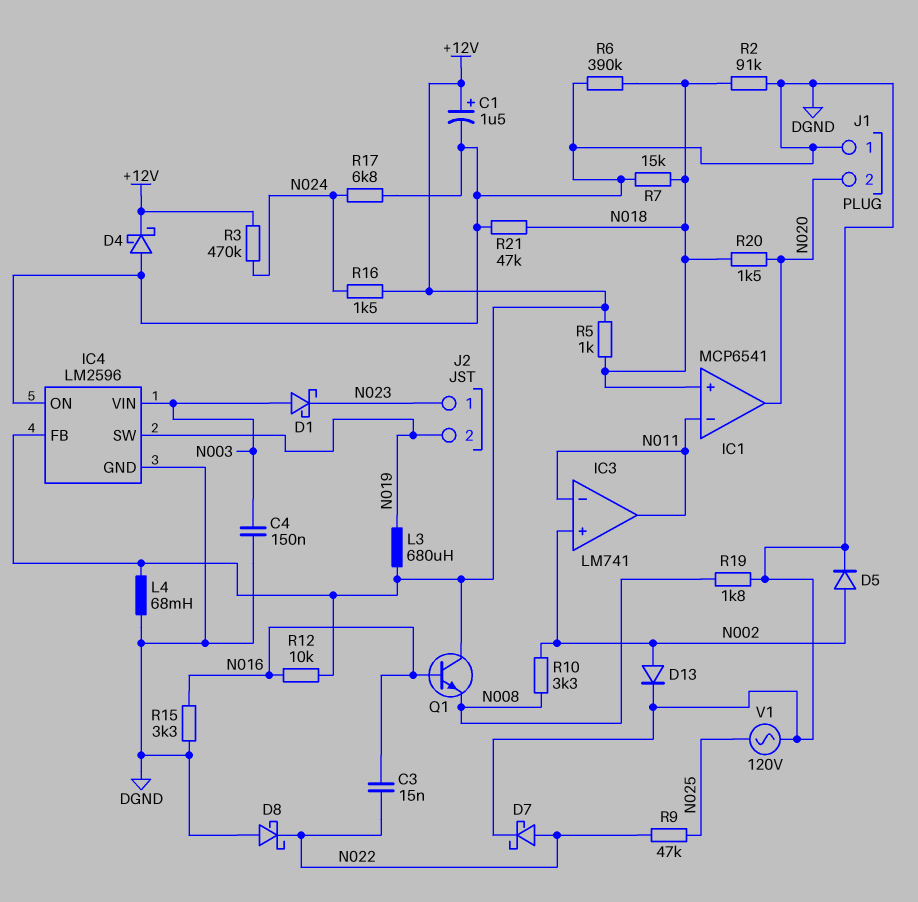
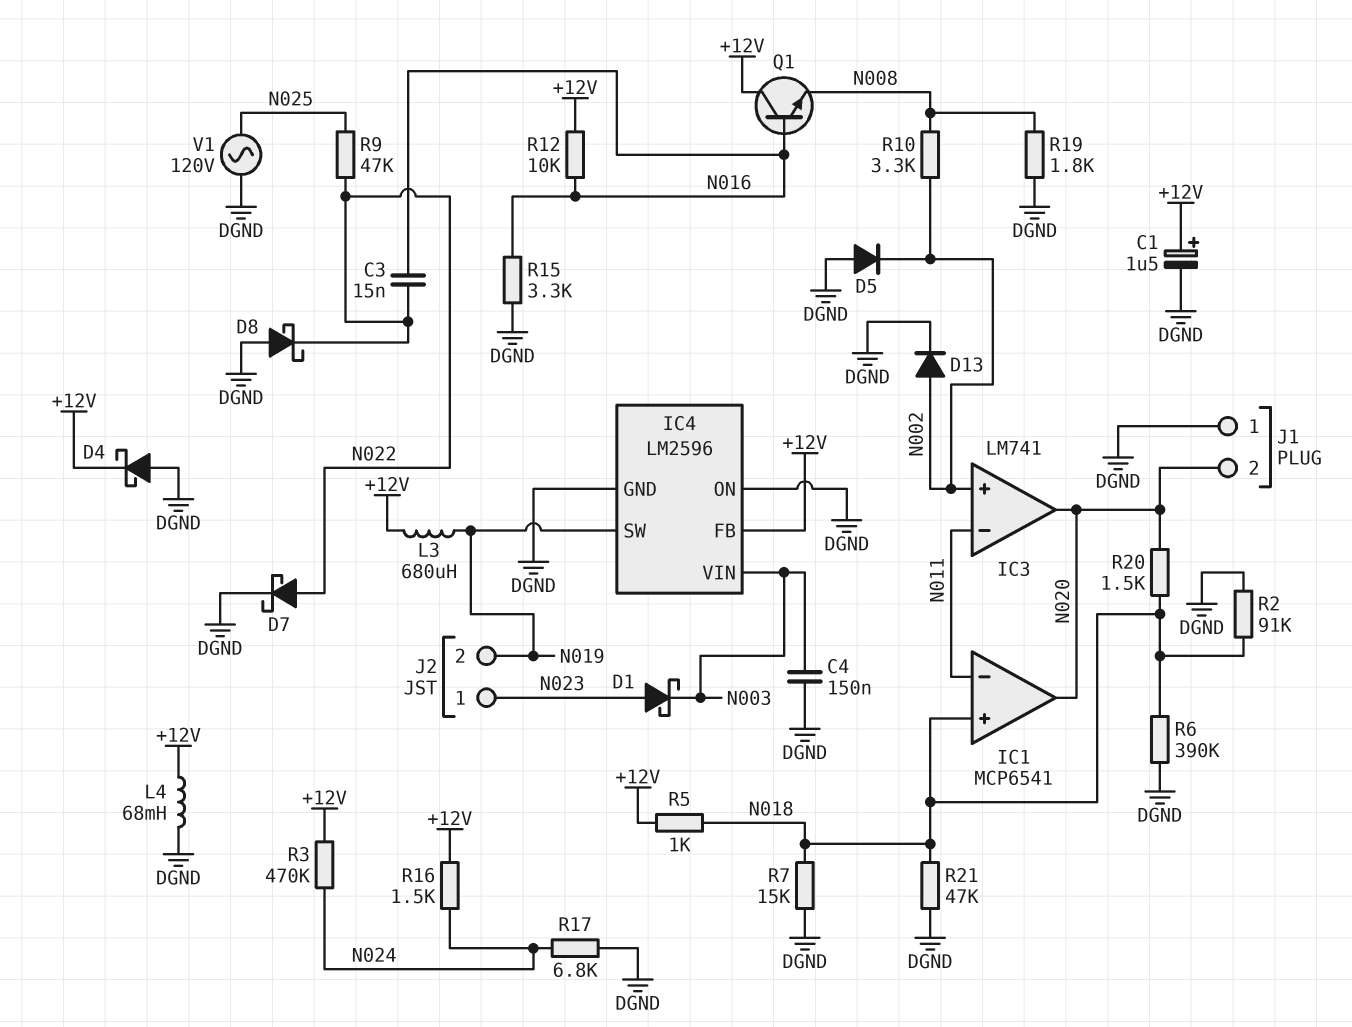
D1: schottky (A N003, K N023) -> schottky (A N023, K N003)
D5: diode (A N002, K DGND) -> diode (A DGND, K N002)
IC3 pin out: N011 -> N020

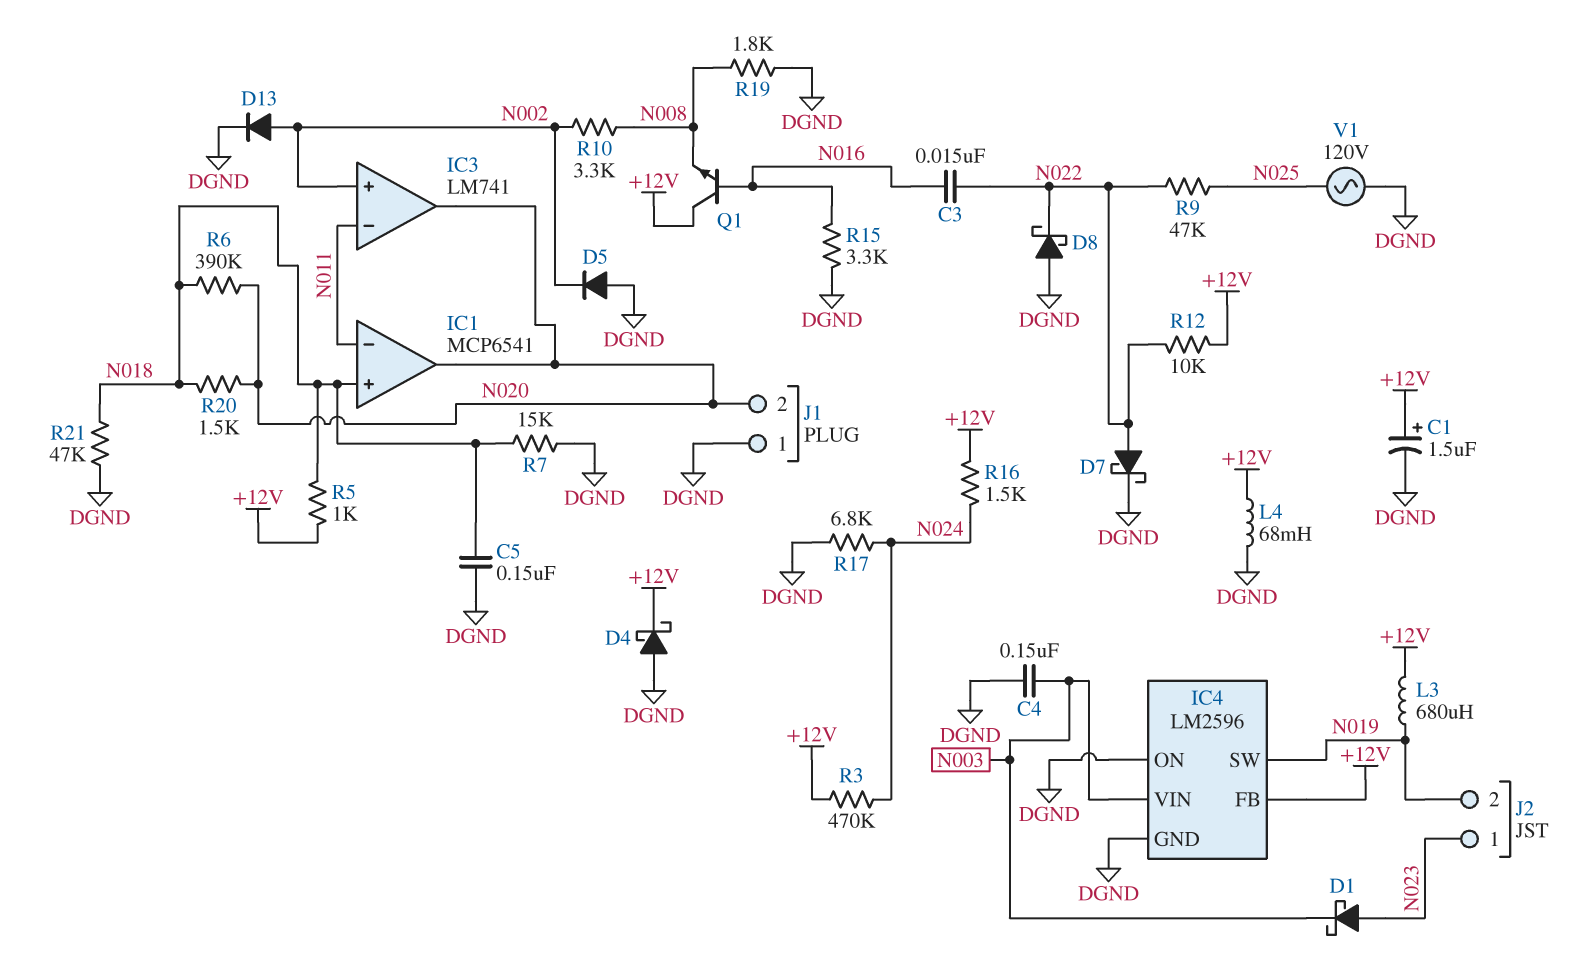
C5: none -> 150nF (DGND, N018)
R2: 91k (DGND, N018) -> none
R6: 390k (DGND, N018) -> 390k (N018, N020)
R12: 10k (+12V, N016) -> 10k (+12V, N022)

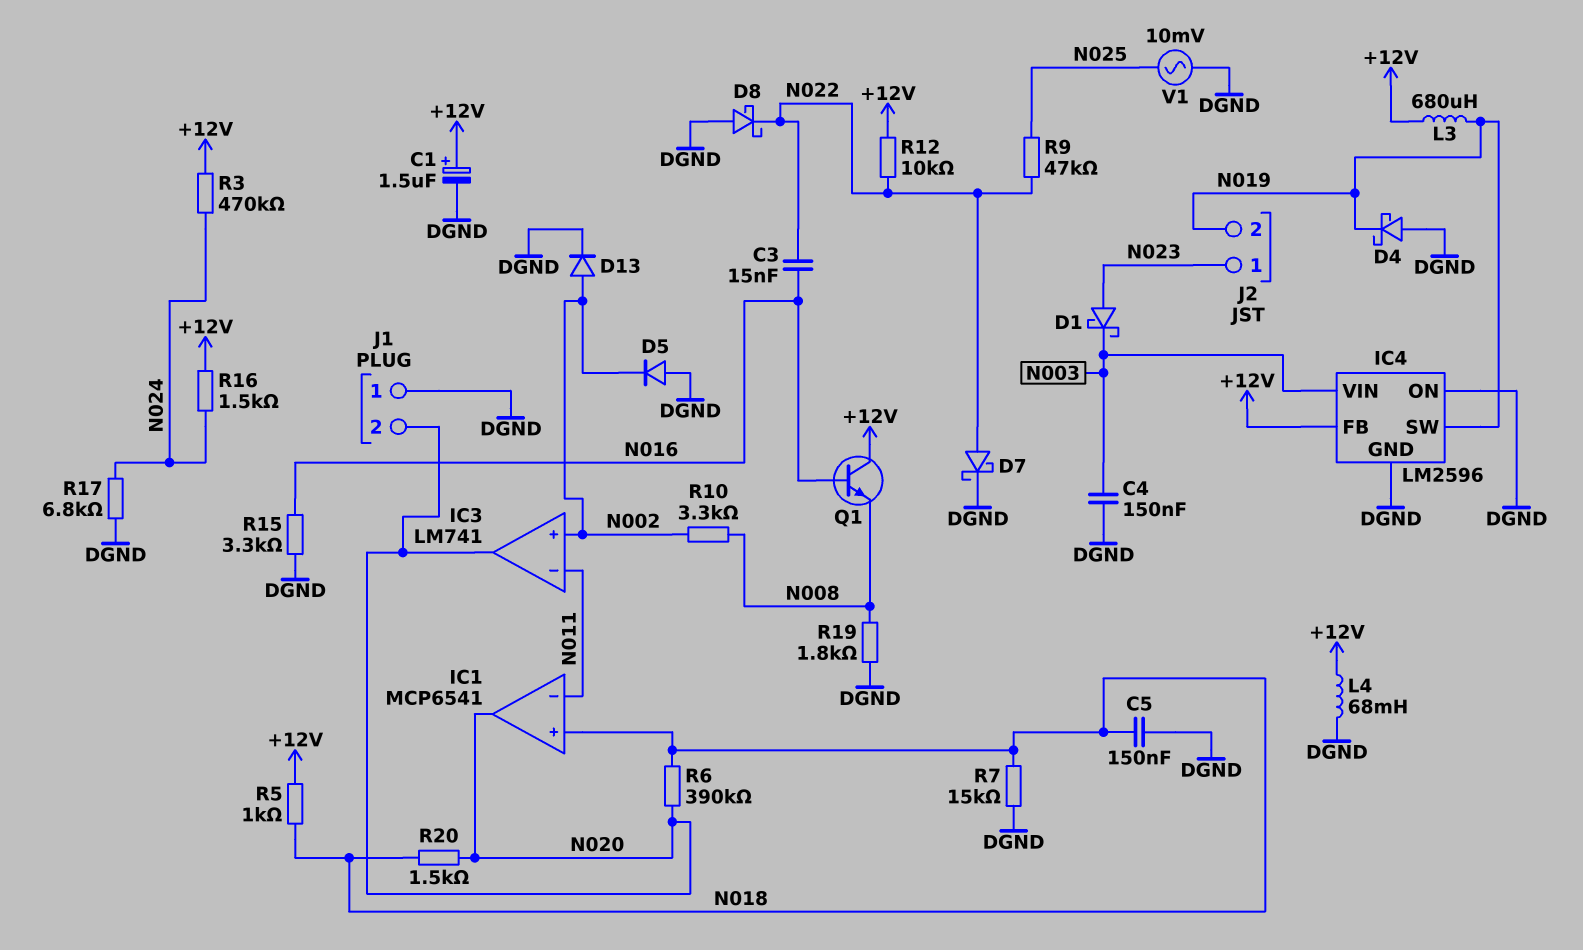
D4: schottky (A DGND, K +12V) -> schottky (A DGND, K N019)
R21: 47k (DGND, N018) -> none
V1: AC 120V (DGND, N025) -> AC 10mV (DGND, N025)

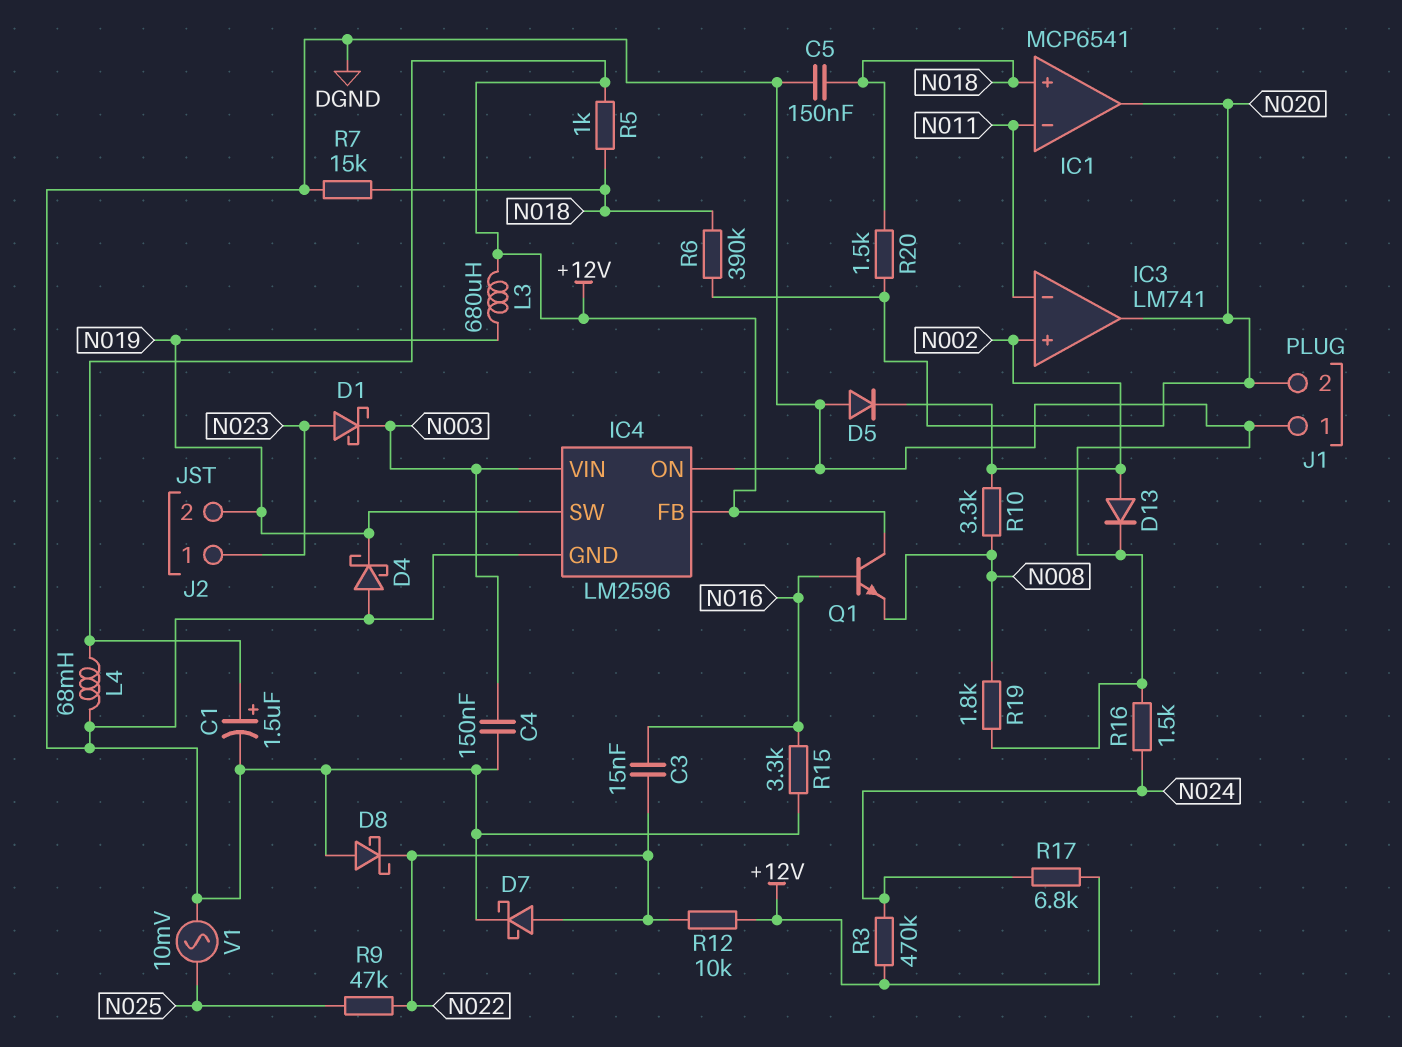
R16: 1.5k (+12V, N024) -> 1.5k (DGND, N024)
R17: 6.8k (DGND, N024) -> 6.8k (+12V, N024)

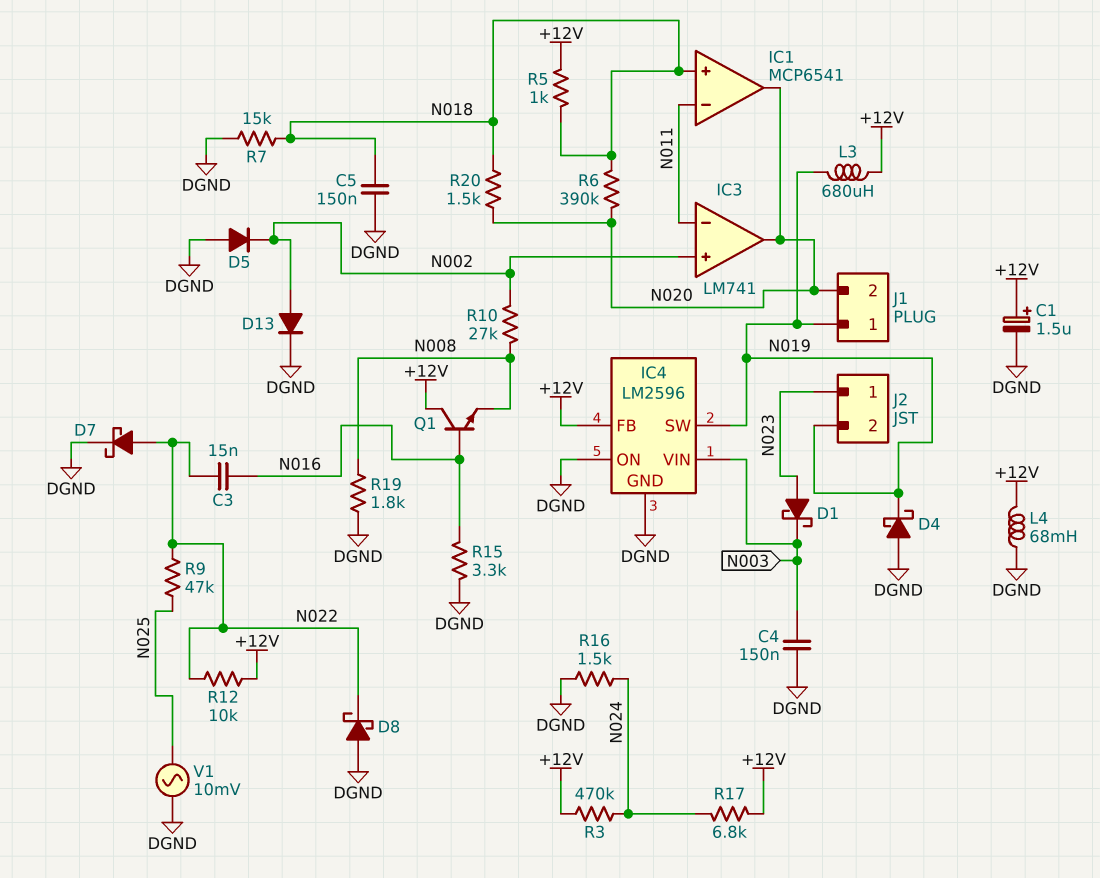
J1 pin 1: DGND -> N019
R10: 3.3k (N002, N008) -> 27k (N002, N008)

